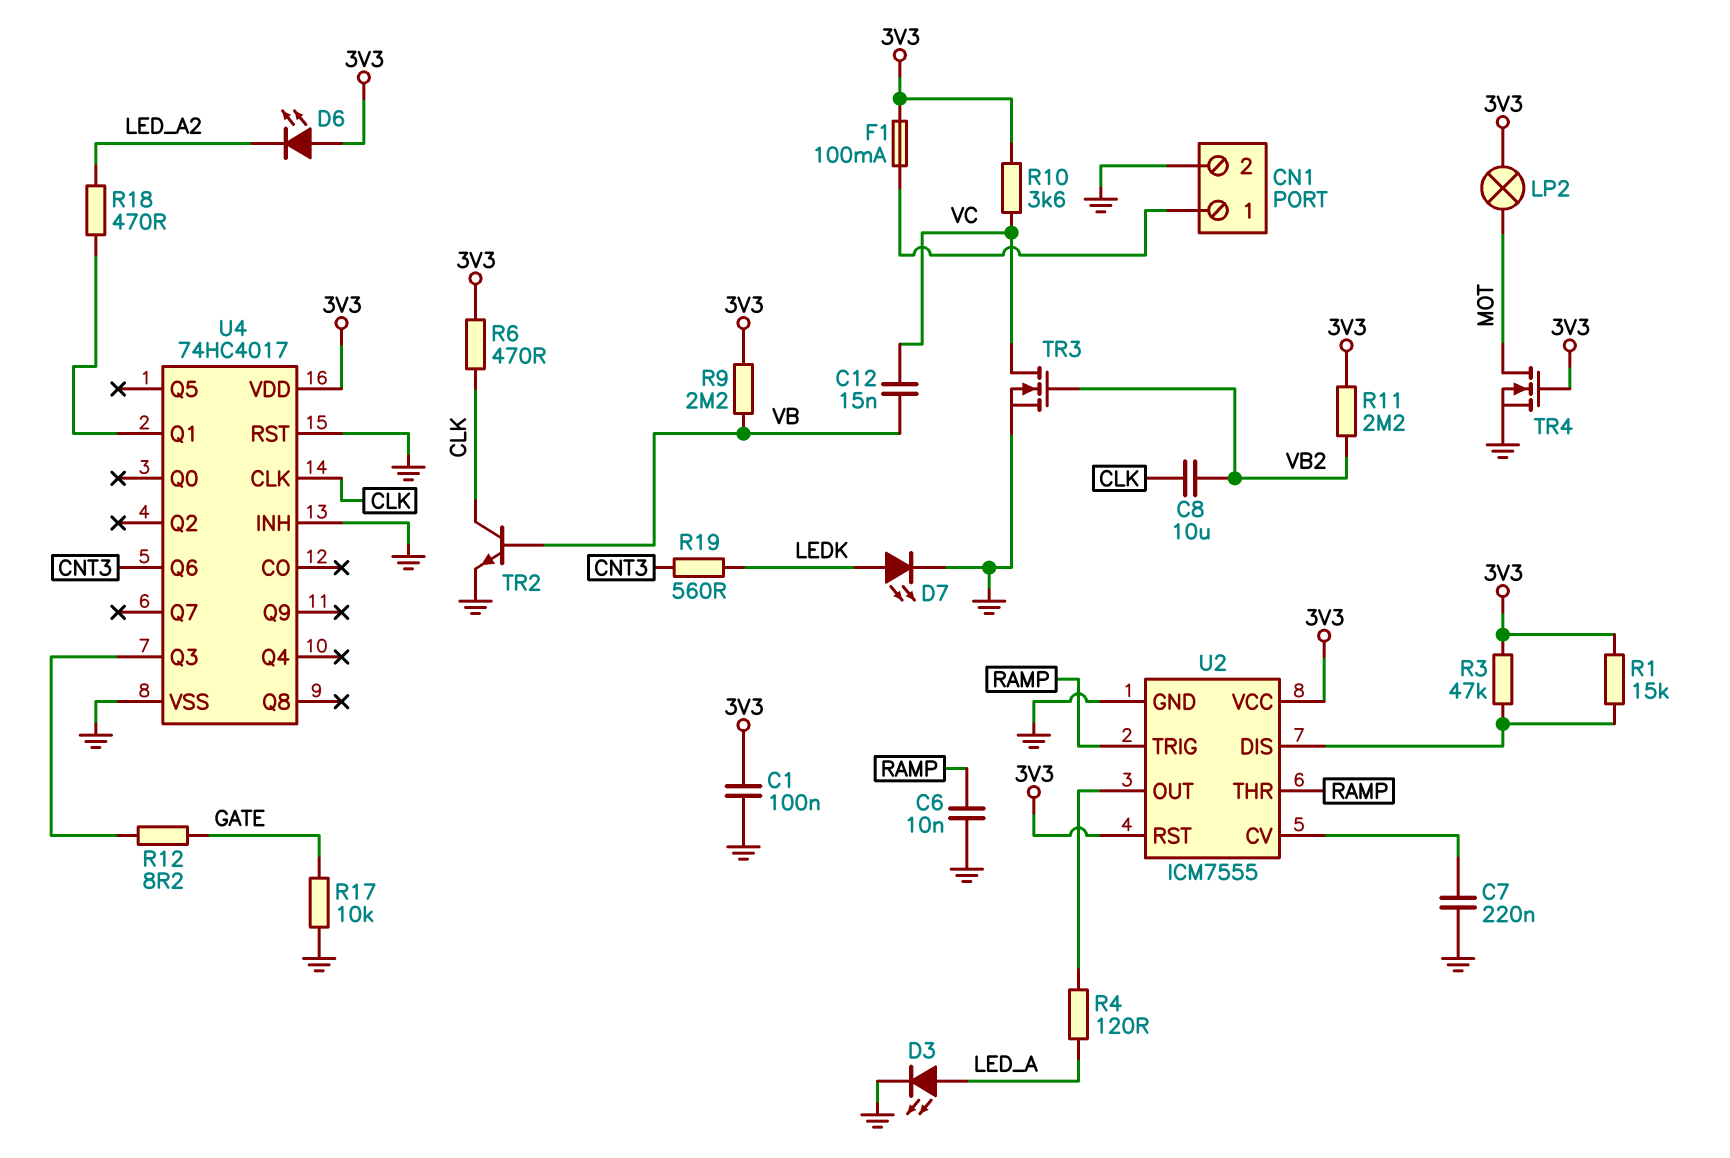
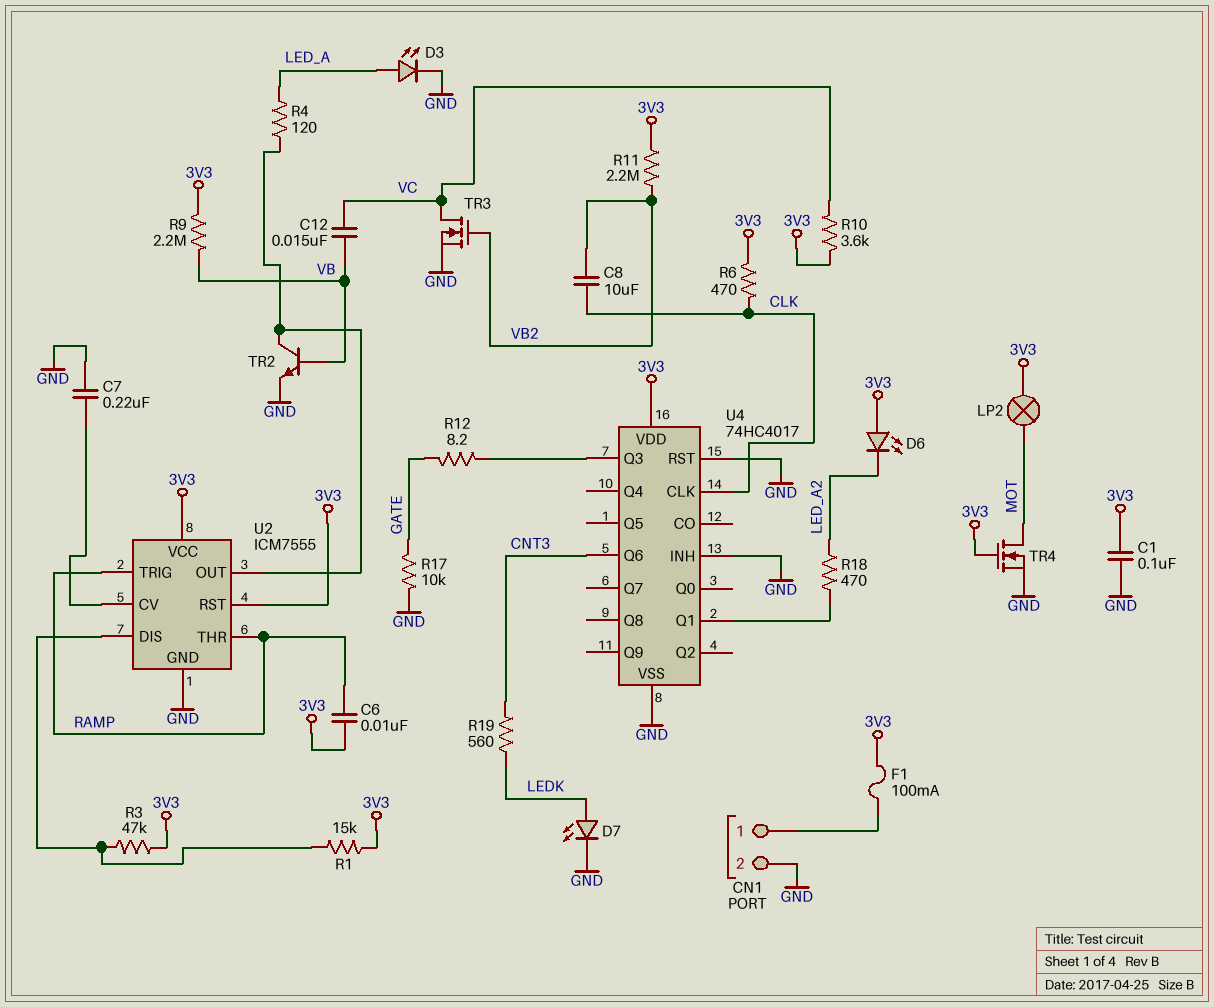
C6: 10nF (GND, RAMP) -> 10nF (3V3, RAMP)
TR2: NPN (B VB, C CLK, E GND) -> NPN (B VB, C U2/OUT, E GND)

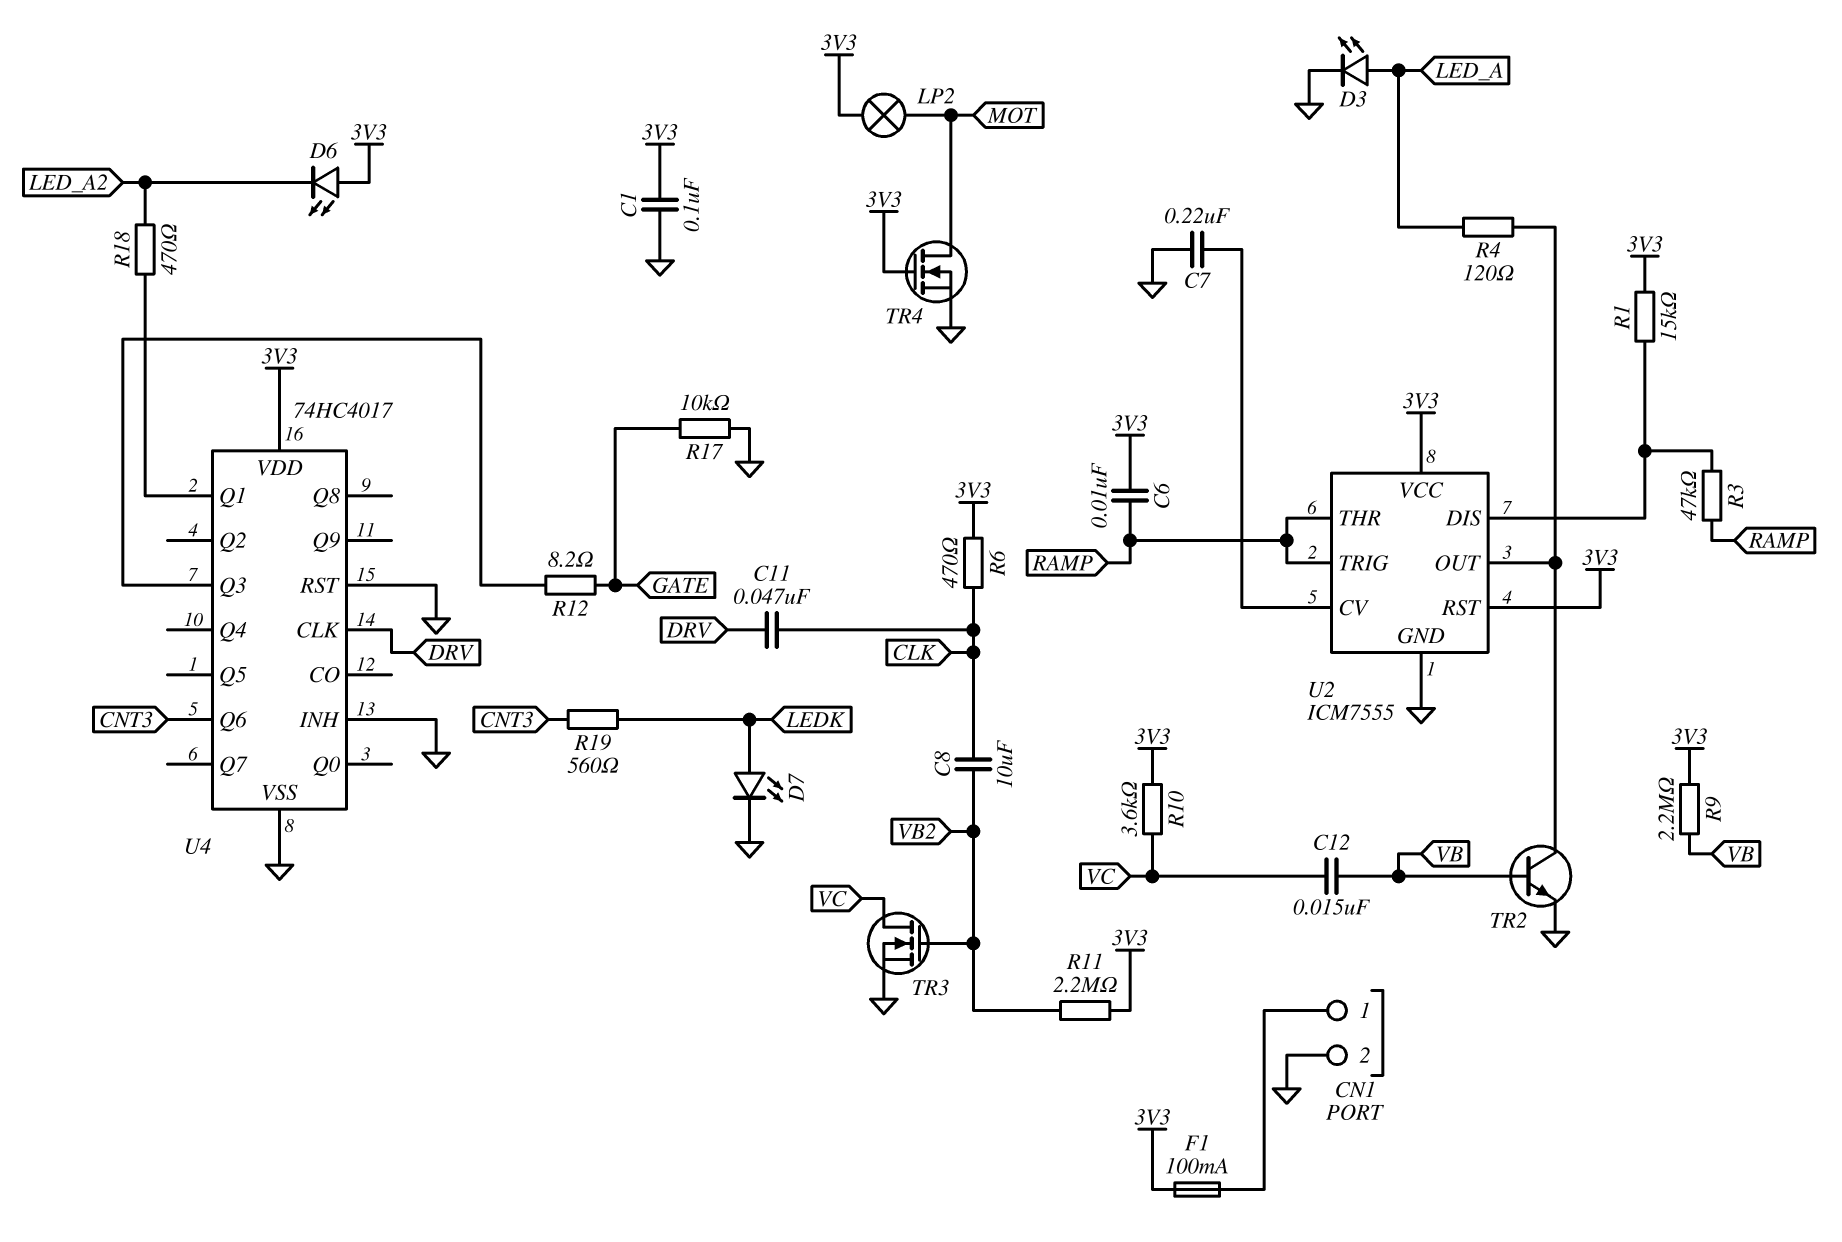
C11: none -> 47nF (CLK, DRV)
R3: 47k (3V3, U2/DIS) -> 47k (RAMP, U2/DIS)
U4 pin CLK: CLK -> DRV

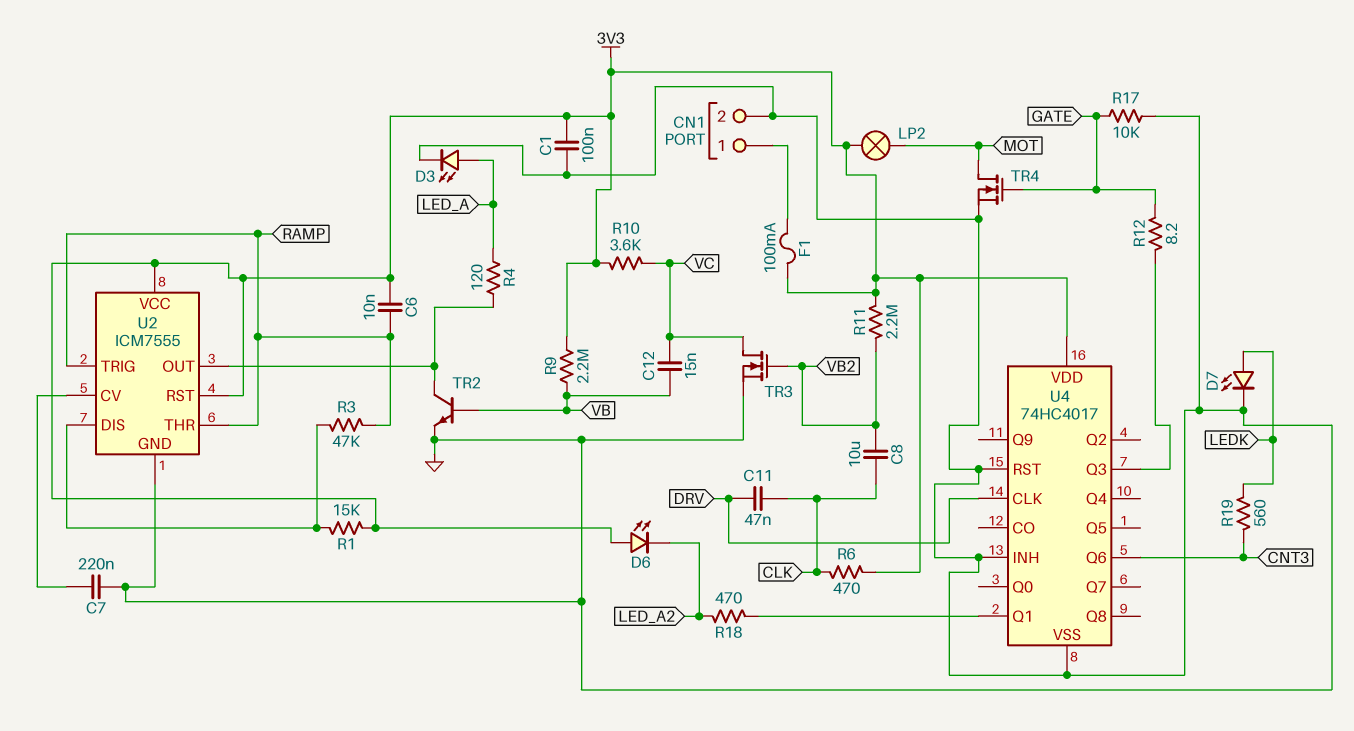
TR4: NMOS (G 3V3, D MOT, S GND) -> NMOS (G GATE, D MOT, S GND)

